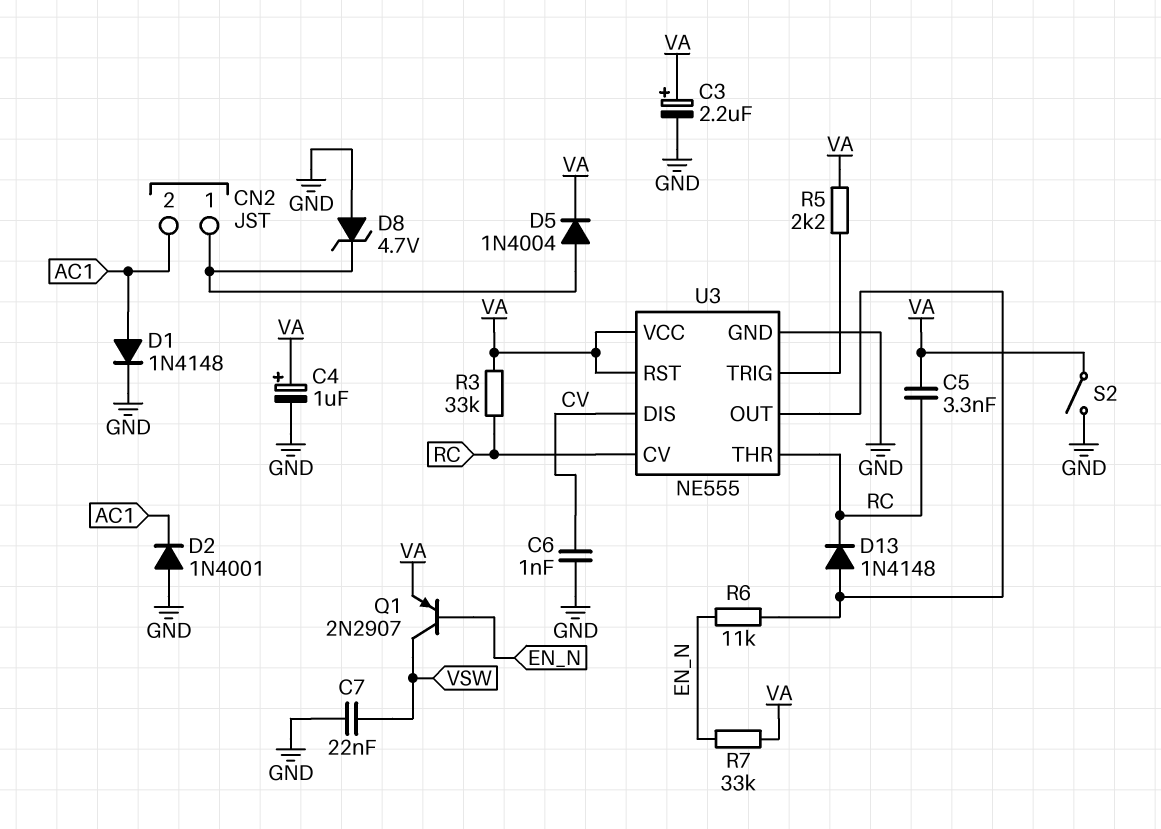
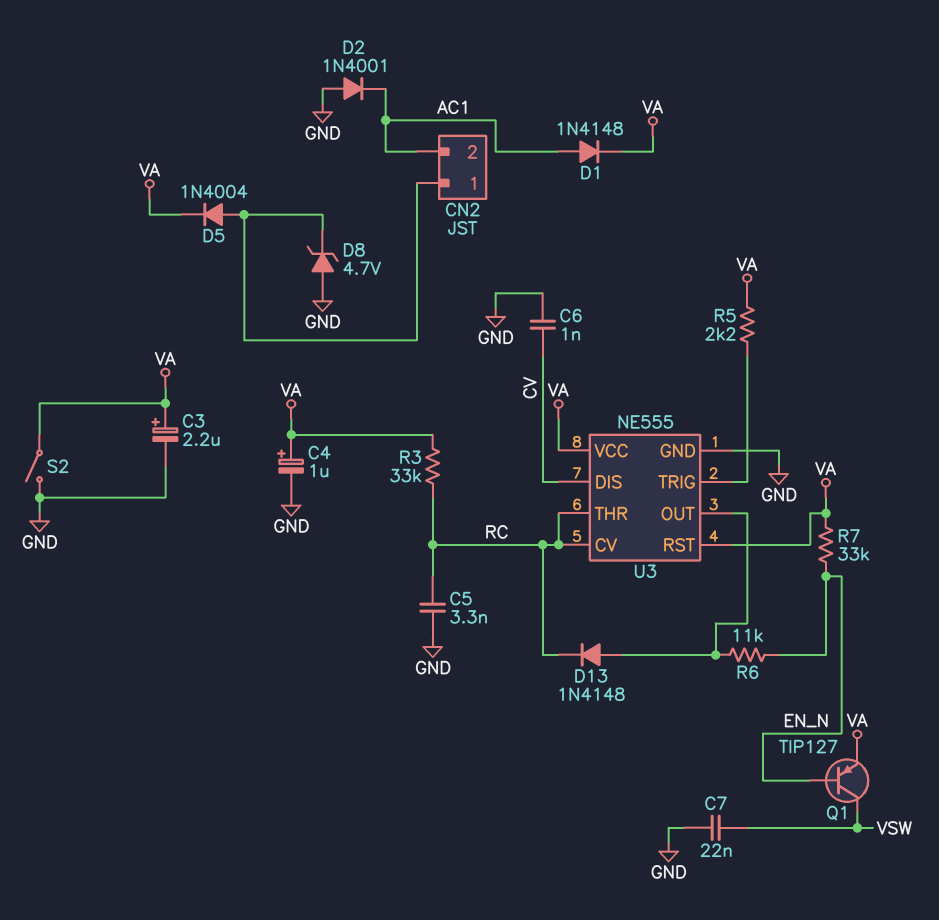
C5: 3.3nF (RC, VA) -> 3.3nF (GND, RC)
D1: diode 1N4148 (A AC1, K GND) -> diode 1N4148 (A AC1, K VA)
Q1: PNP 2N2907 (B EN_N, C VSW, E VA) -> PNP TIP127 (B EN_N, C VSW, E VA)

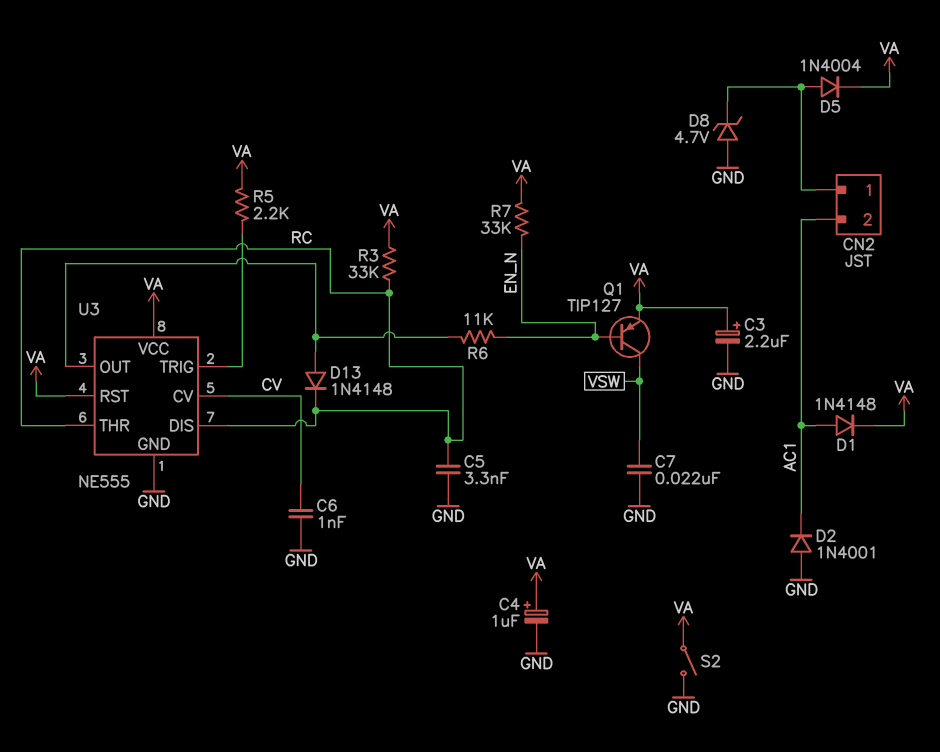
U3 pin CV: RC -> CV
U3 pin DIS: CV -> RC

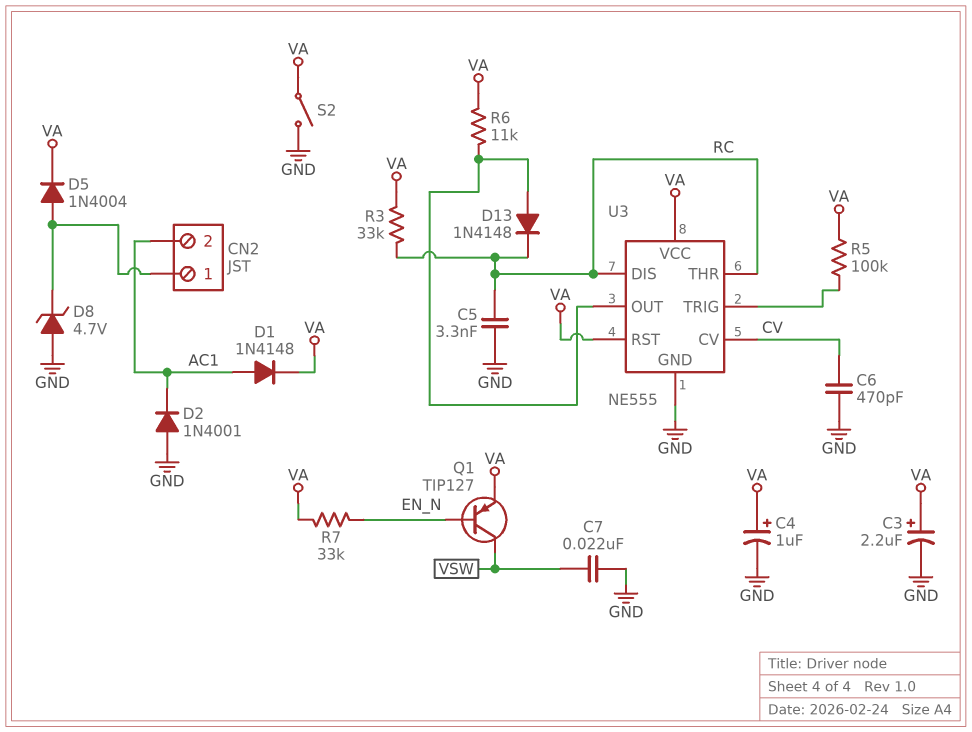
C6: 1nF (CV, GND) -> 470pF (CV, GND)
R5: 2.2k (U3/TRIG, VA) -> 100k (U3/TRIG, VA)
R6: 11k (EN_N, U3/OUT) -> 11k (U3/OUT, VA)

